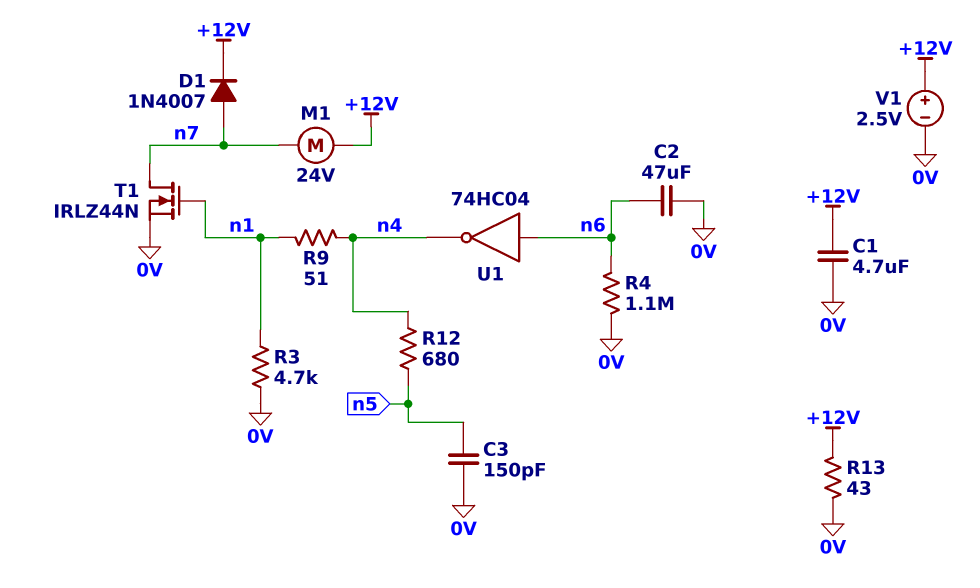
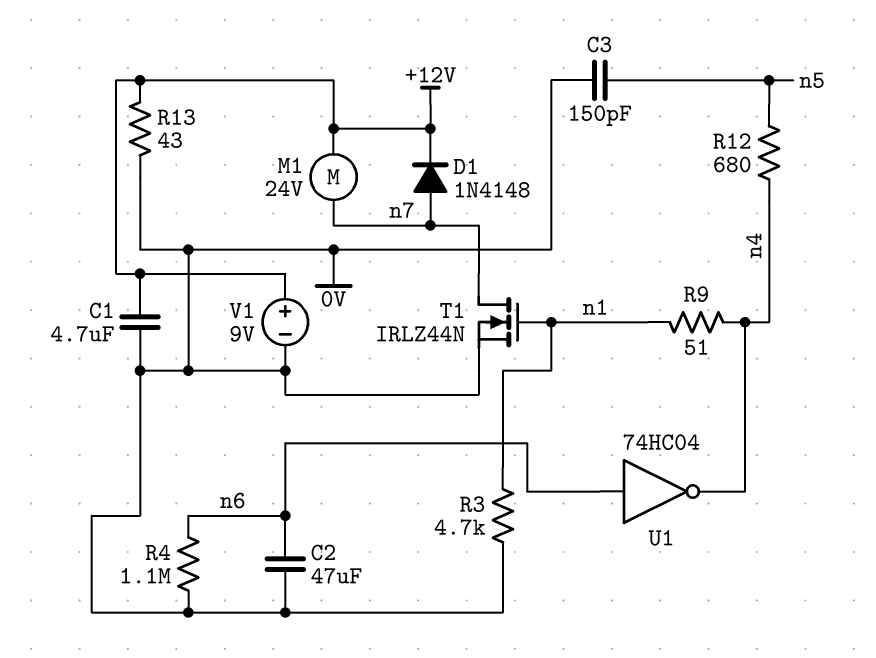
D1: diode 1N4007 (A n7, K +12V) -> diode 1N4148 (A n7, K +12V)
V1: 2.5V (plus +12V, minus 0V) -> 9V (plus +12V, minus 0V)

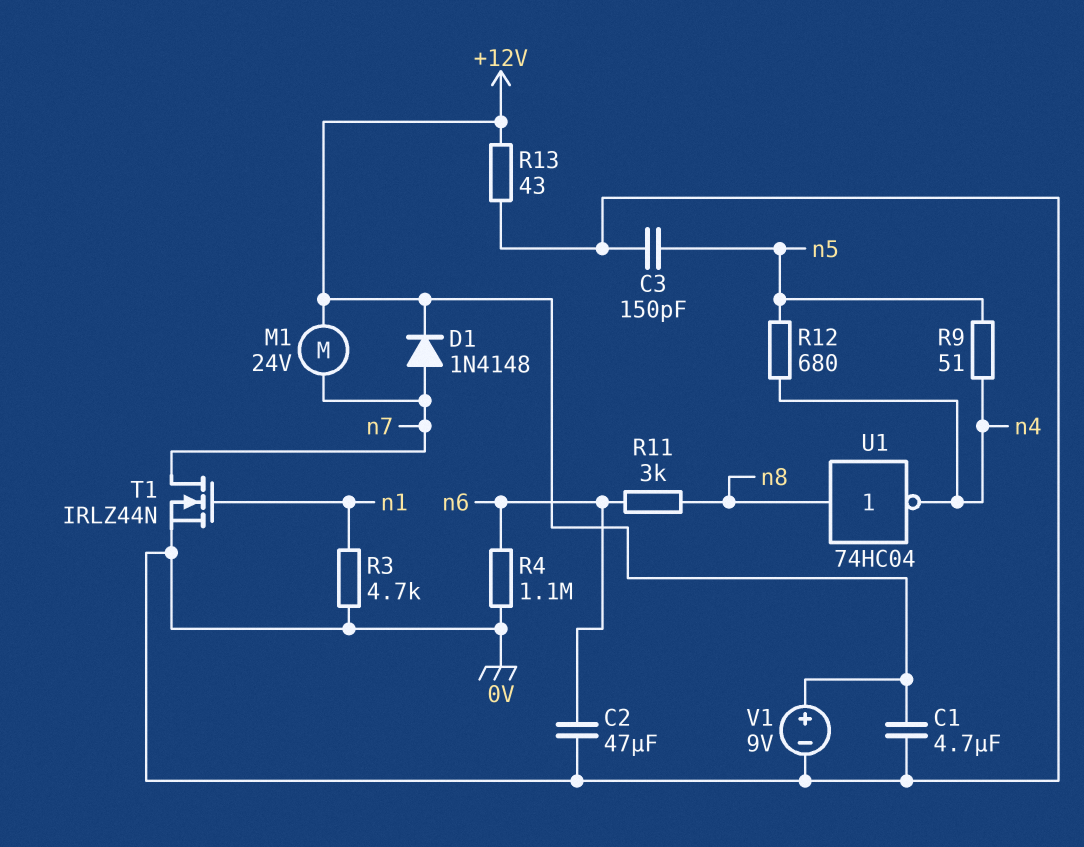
R9: 51 (n1, n4) -> 51 (n4, n5)
R11: none -> 3k (n6, n8)
U1: NOT 74HC04 (in n6, out n4) -> NOT 74HC04 (in n8, out n4)

